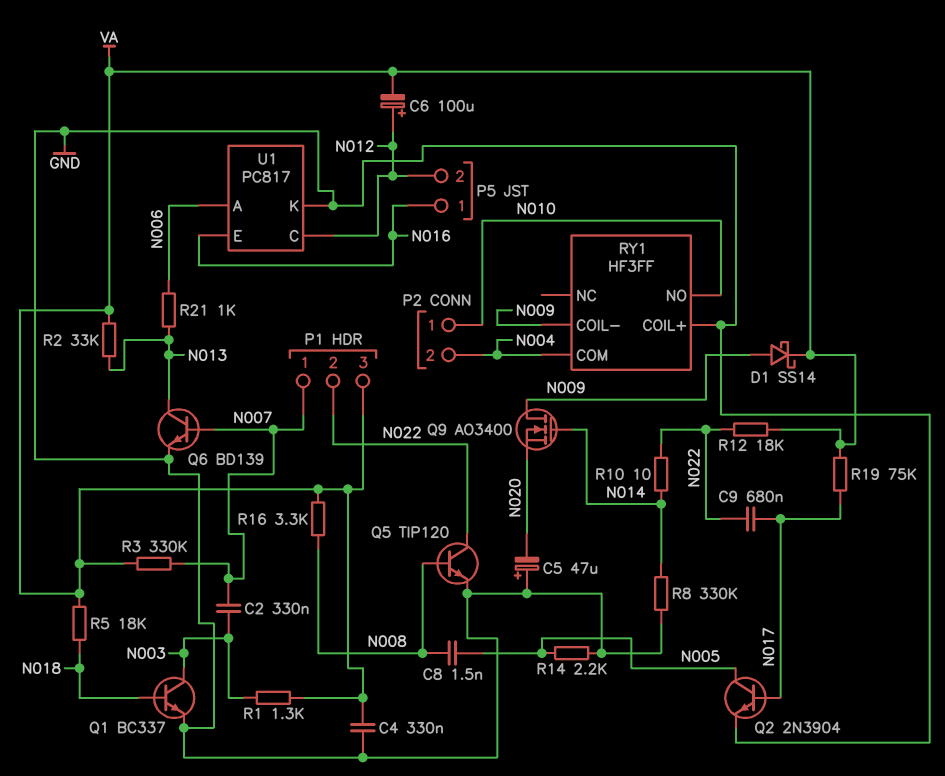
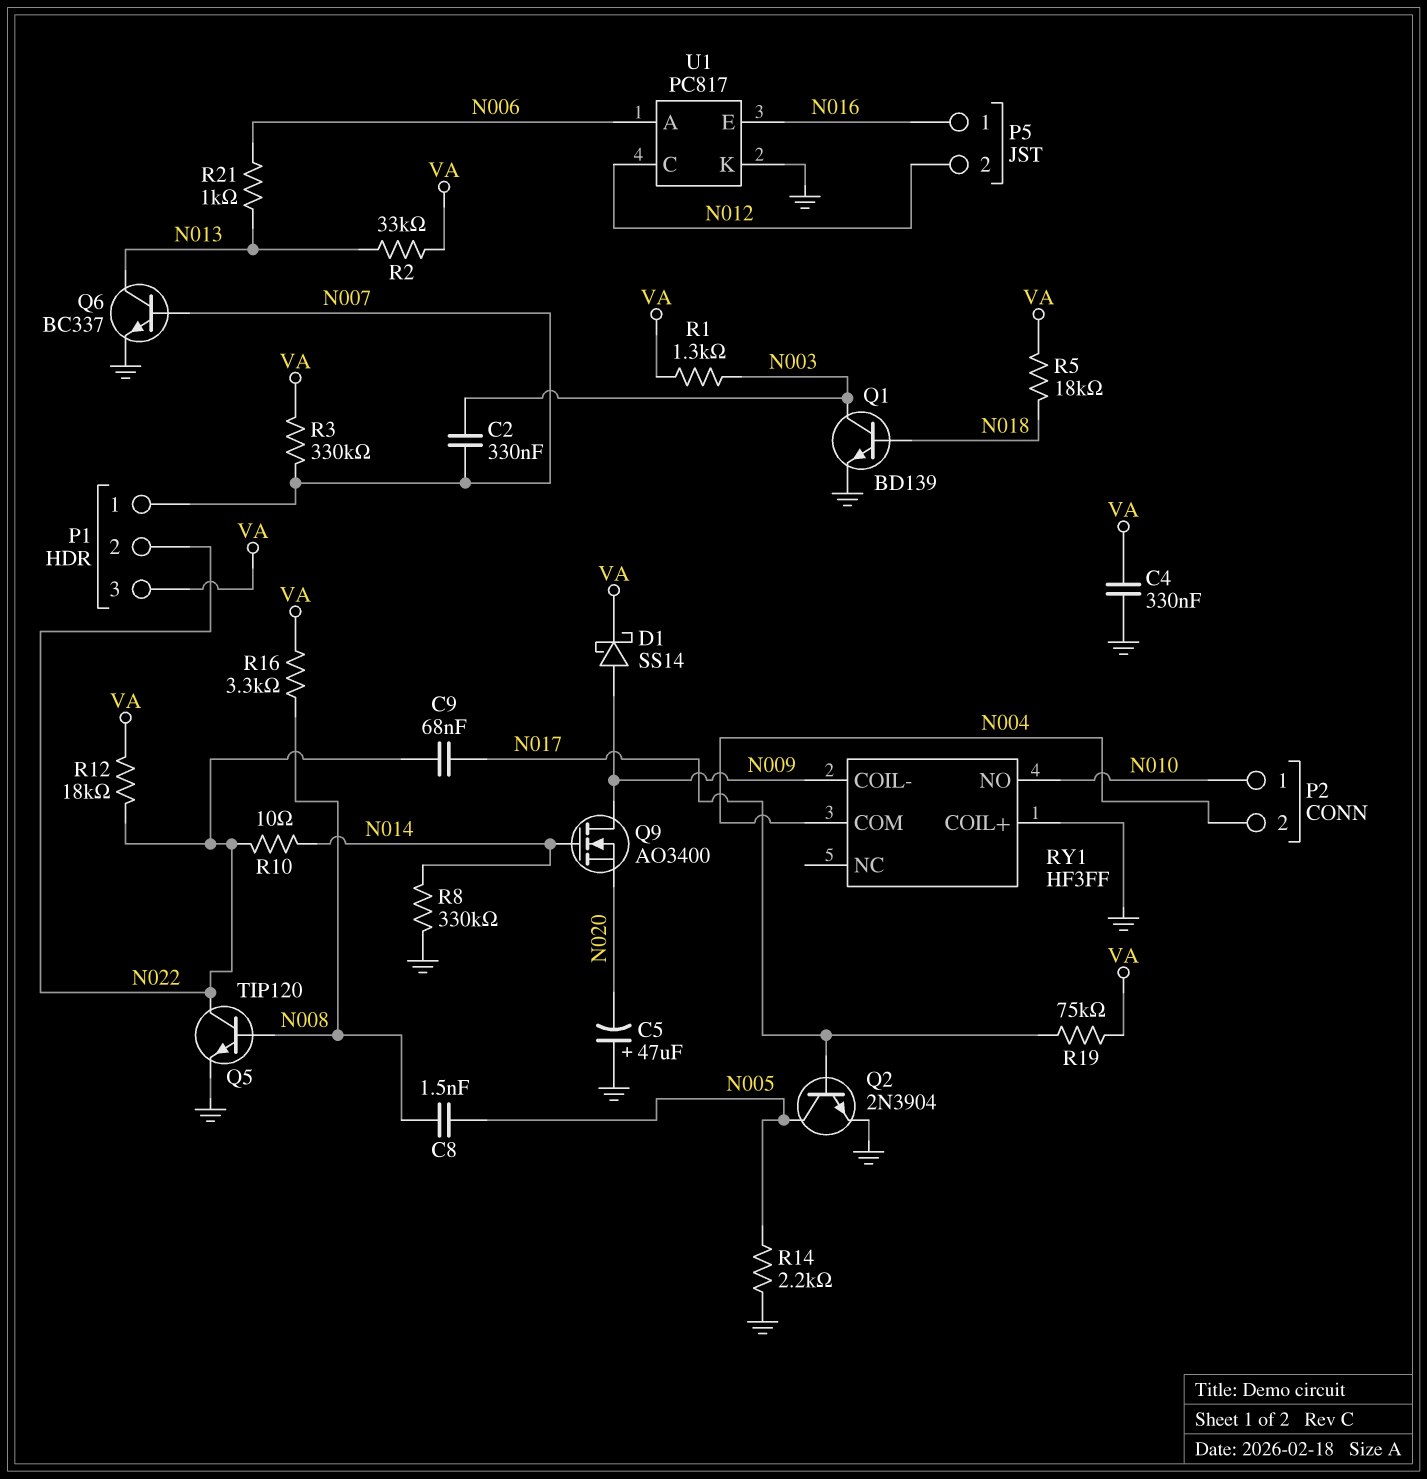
C6: 100uF (plus N012, minus VA) -> none
C9: 680nF (N017, N022) -> 68nF (N017, N022)
Q1: NPN BC337 (B N018, C N003, E GND) -> NPN BD139 (B N018, C N003, E GND)
Q6: NPN BD139 (B N007, C N013, E GND) -> NPN BC337 (B N007, C N013, E GND)

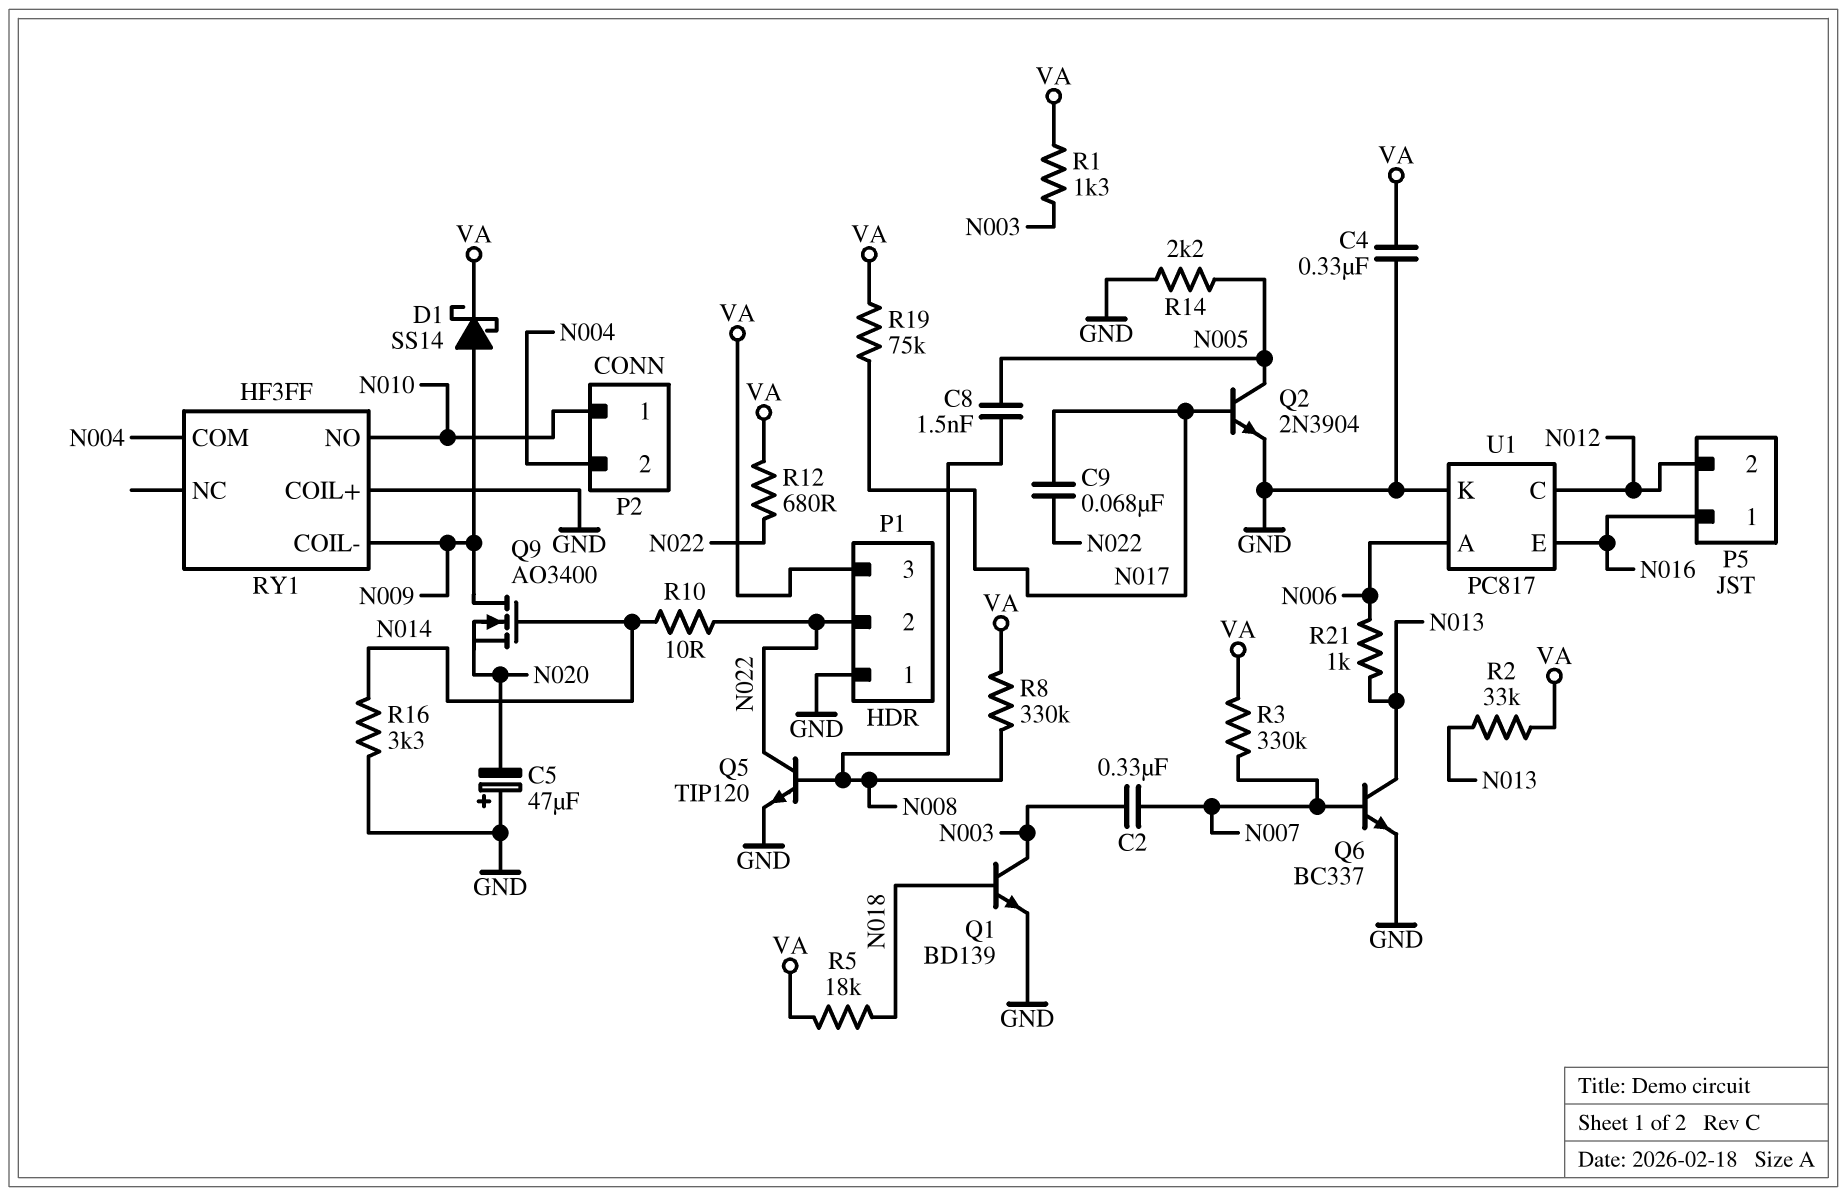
P1 pin 1: N007 -> GND
R8: 330k (GND, N014) -> 330k (N008, VA)
R12: 18k (N022, VA) -> 680 (N022, VA)
R16: 3.3k (N008, VA) -> 3.3k (GND, N014)

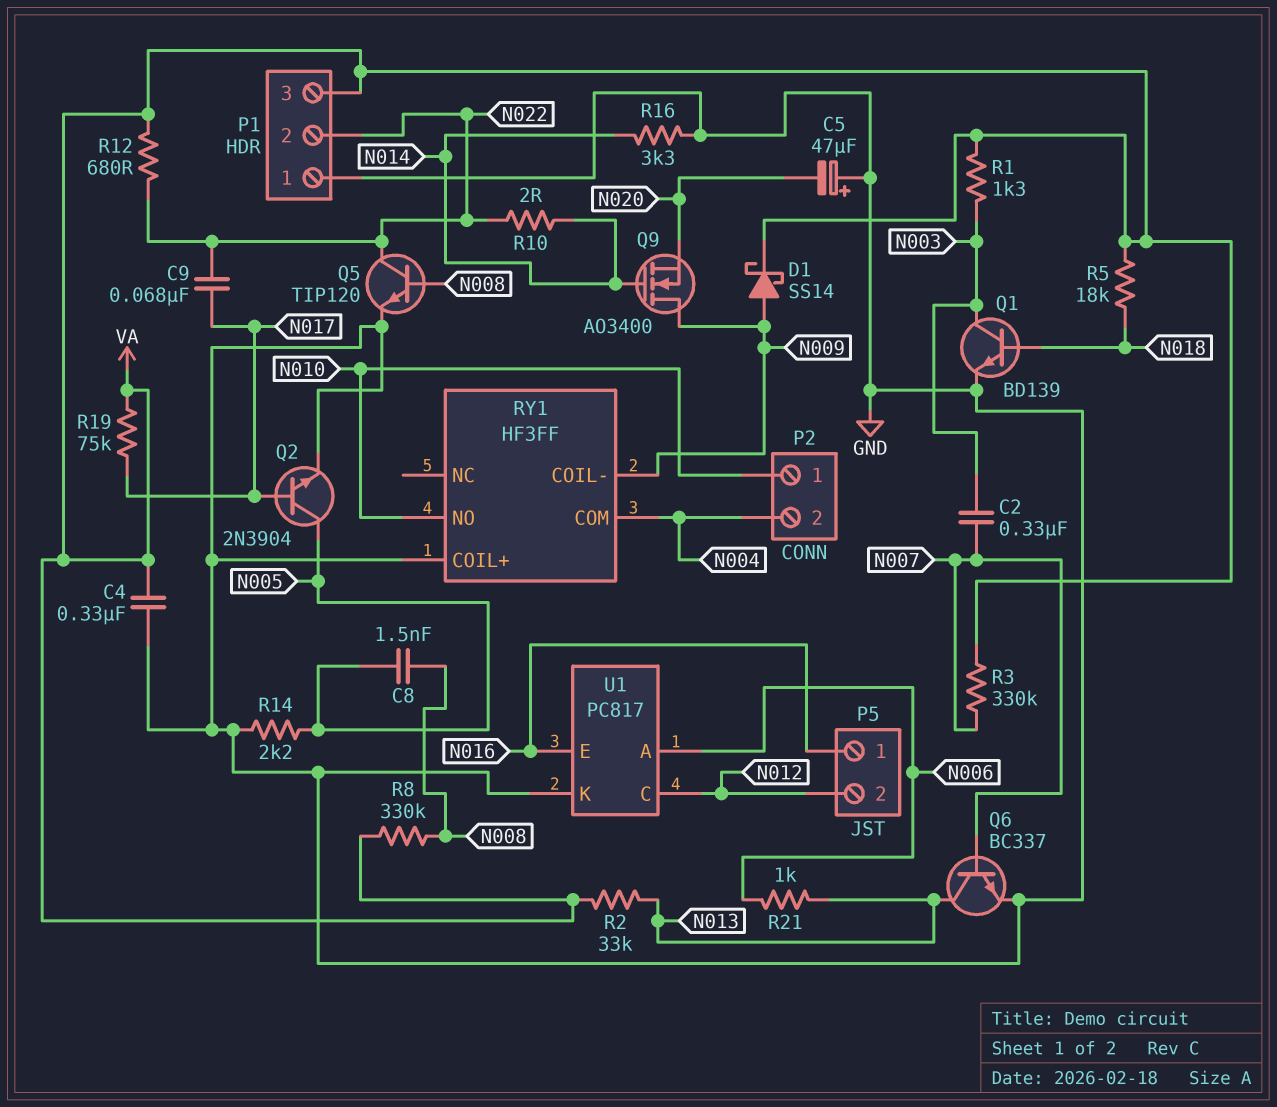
R10: 10 (N014, N022) -> 2 (N014, N022)

